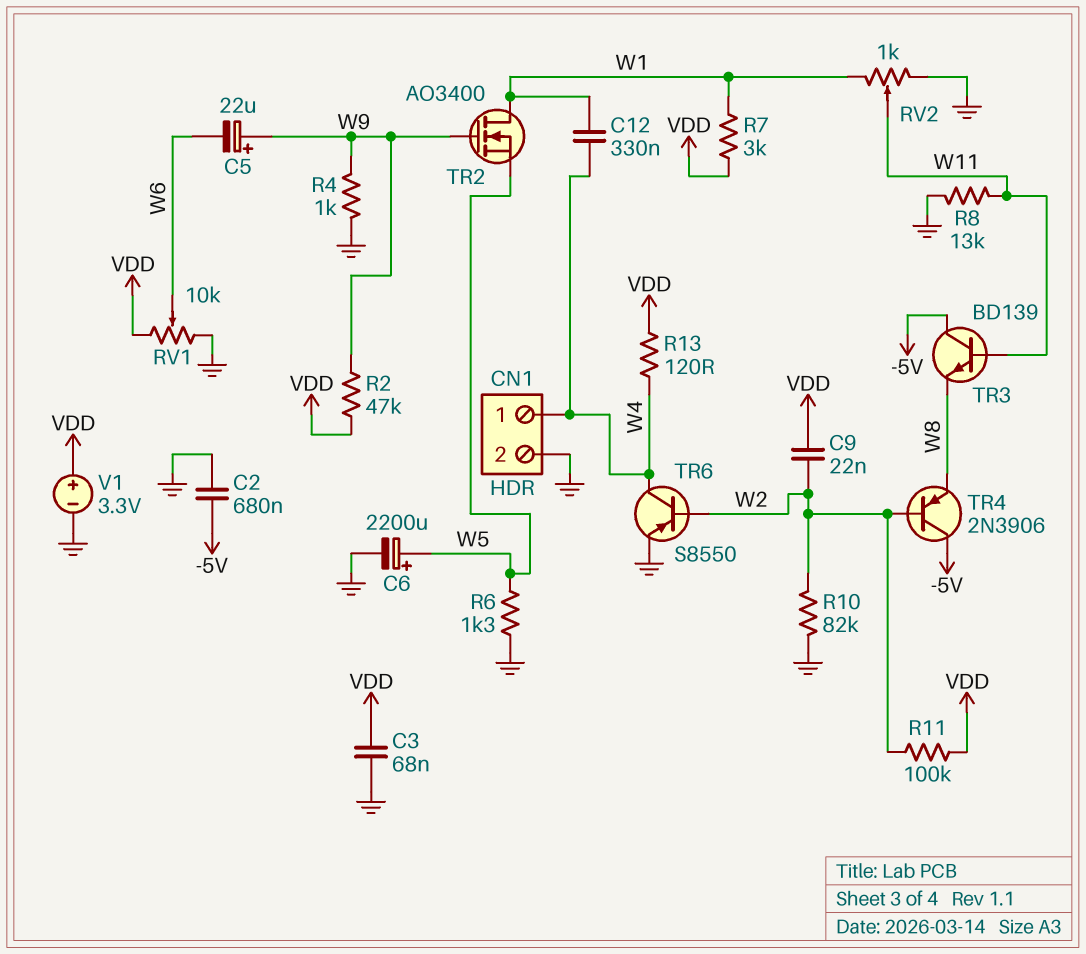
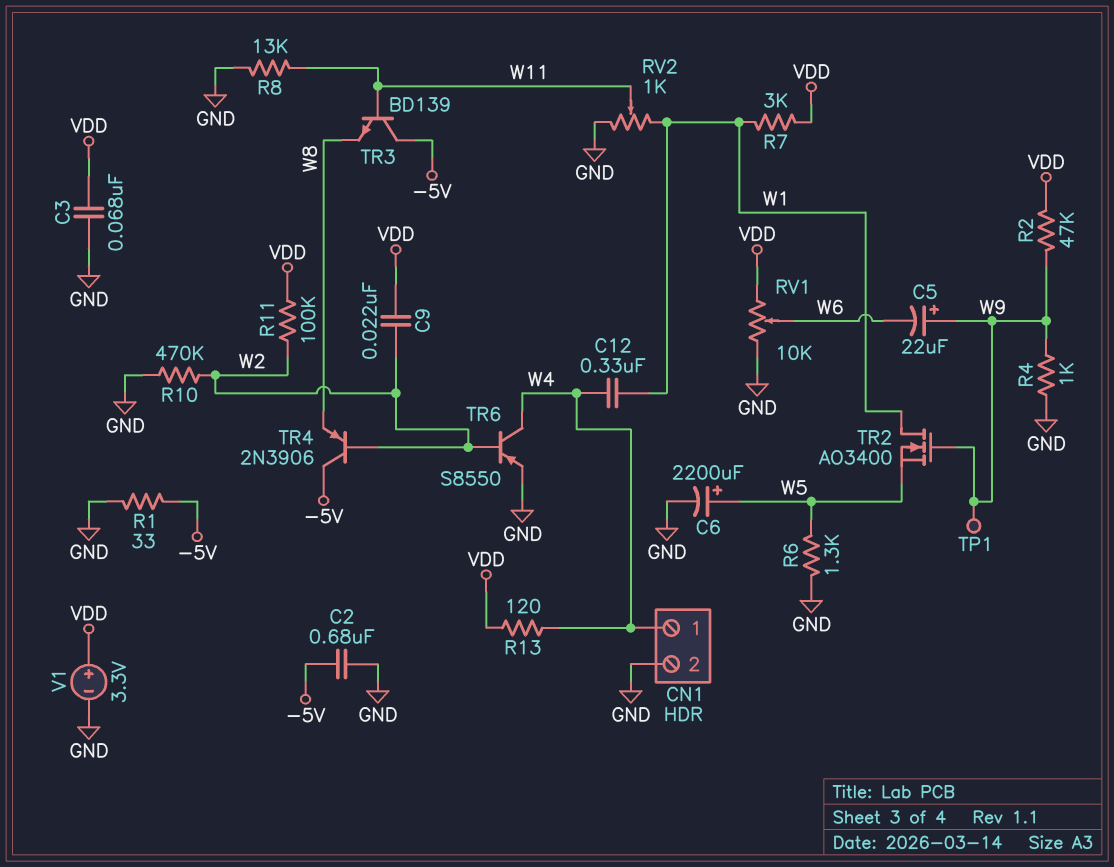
R1: none -> 33 (-5V, GND)
R10: 82k (GND, W2) -> 470k (GND, W2)
TP1: none -> test point (W9)

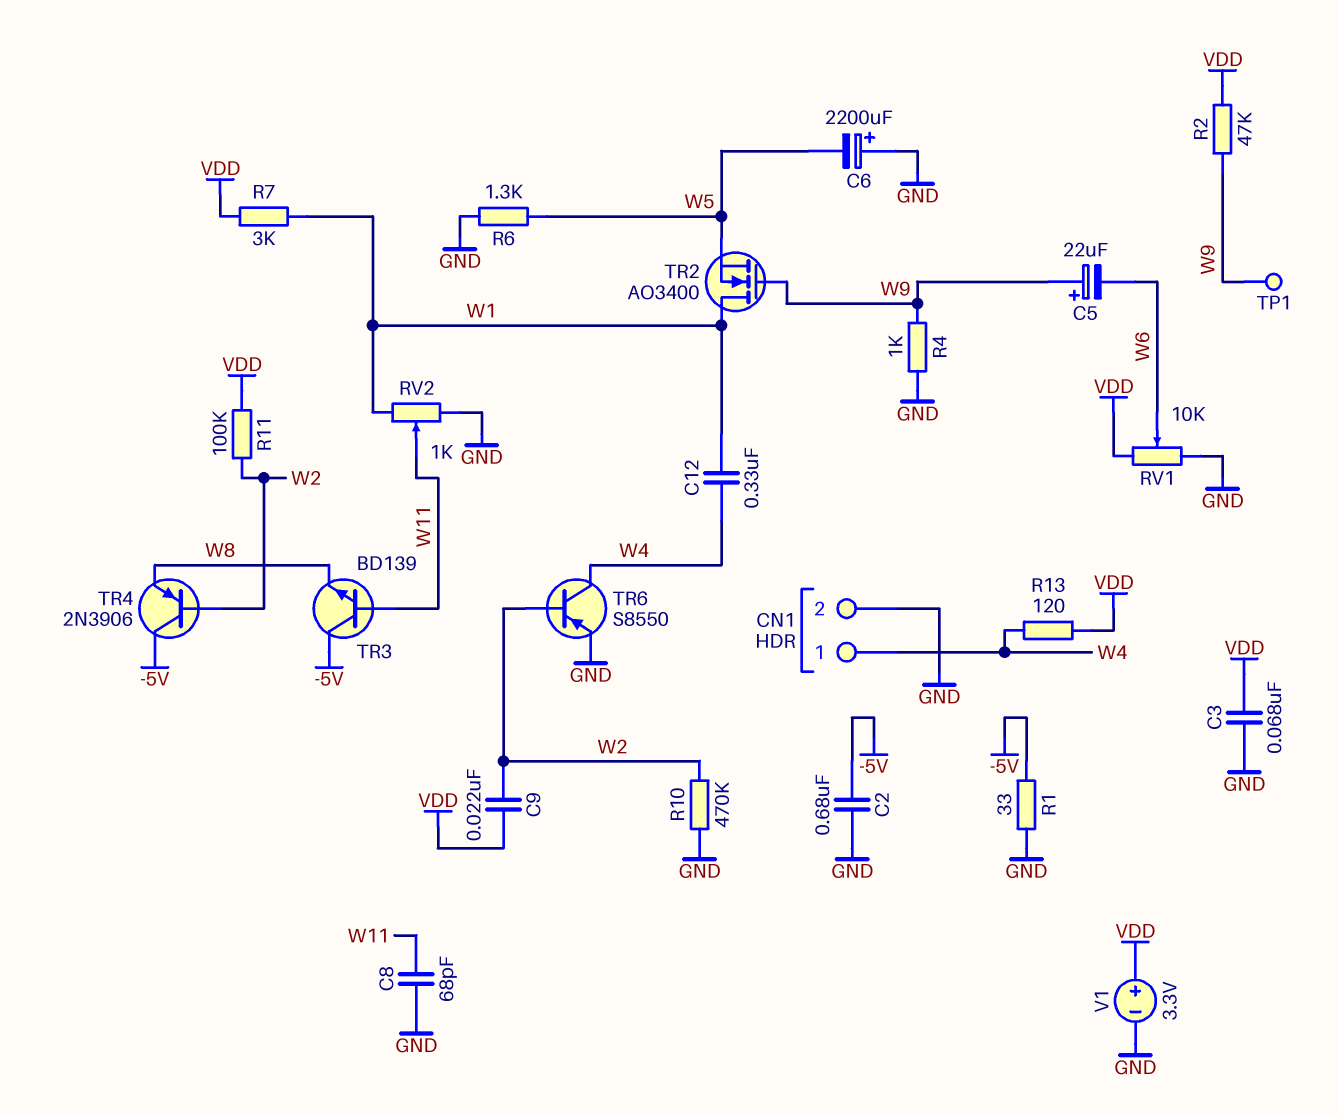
C6: 2200uF (plus W5, minus GND) -> 2200uF (plus GND, minus W5)
C8: none -> 68pF (GND, W11)
R8: 13k (GND, W11) -> none

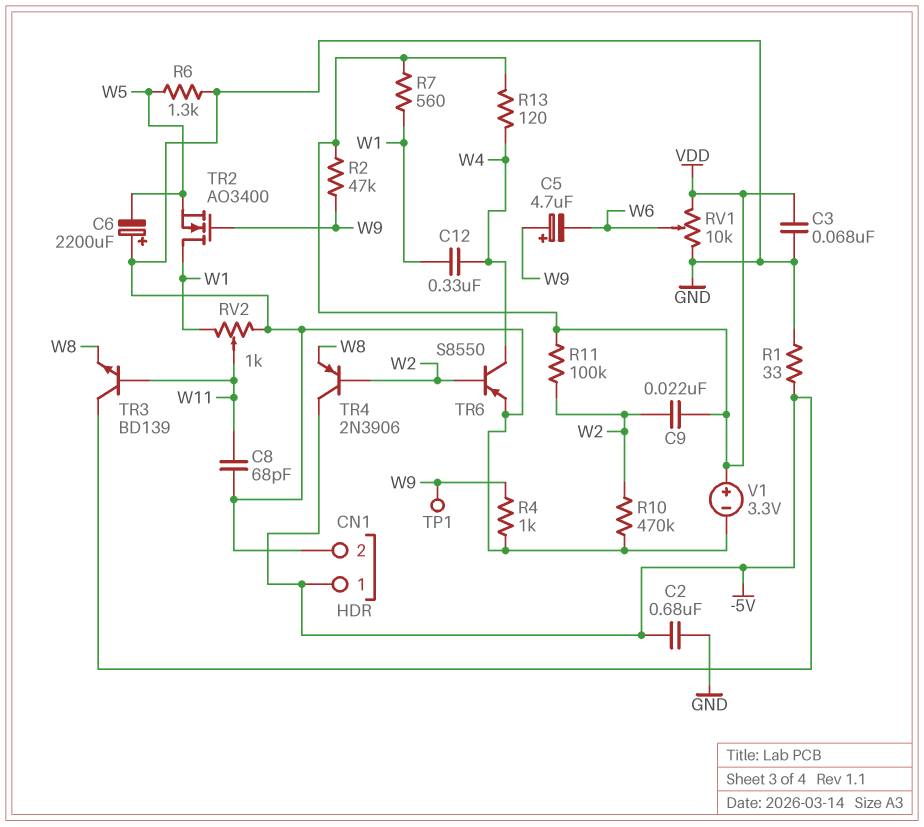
C5: 22uF (plus W9, minus W6) -> 4.7uF (plus W9, minus W6)
CN1 pin 1: W4 -> -5V
R7: 3k (VDD, W1) -> 560 (VDD, W1)

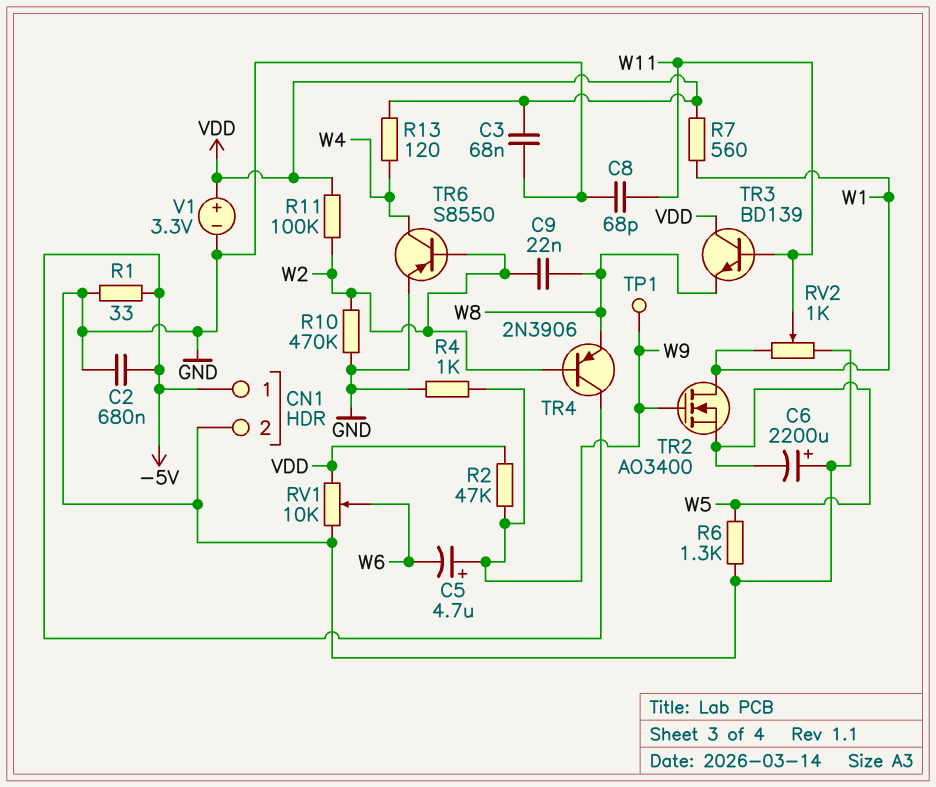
C9: 22nF (VDD, W2) -> 22nF (W2, W8)
C12: 330nF (W1, W4) -> none
TR3: NPN BD139 (B W11, C -5V, E W8) -> NPN BD139 (B W11, C VDD, E W8)

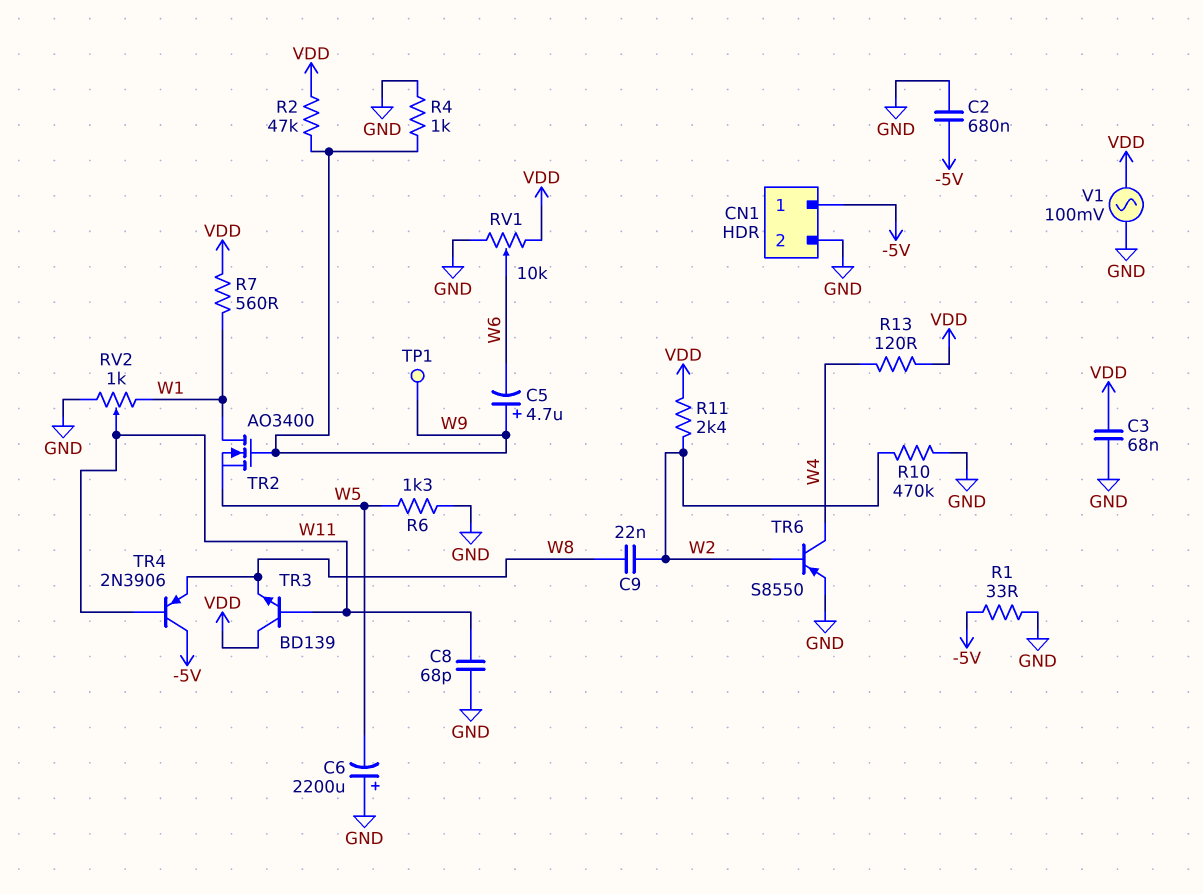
R11: 100k (VDD, W2) -> 2.4k (VDD, W2)
TR4: PNP 2N3906 (B W2, C -5V, E W8) -> PNP 2N3906 (B W11, C -5V, E W8)
V1: 3.3V (plus VDD, minus GND) -> AC 100mV (GND, VDD)

